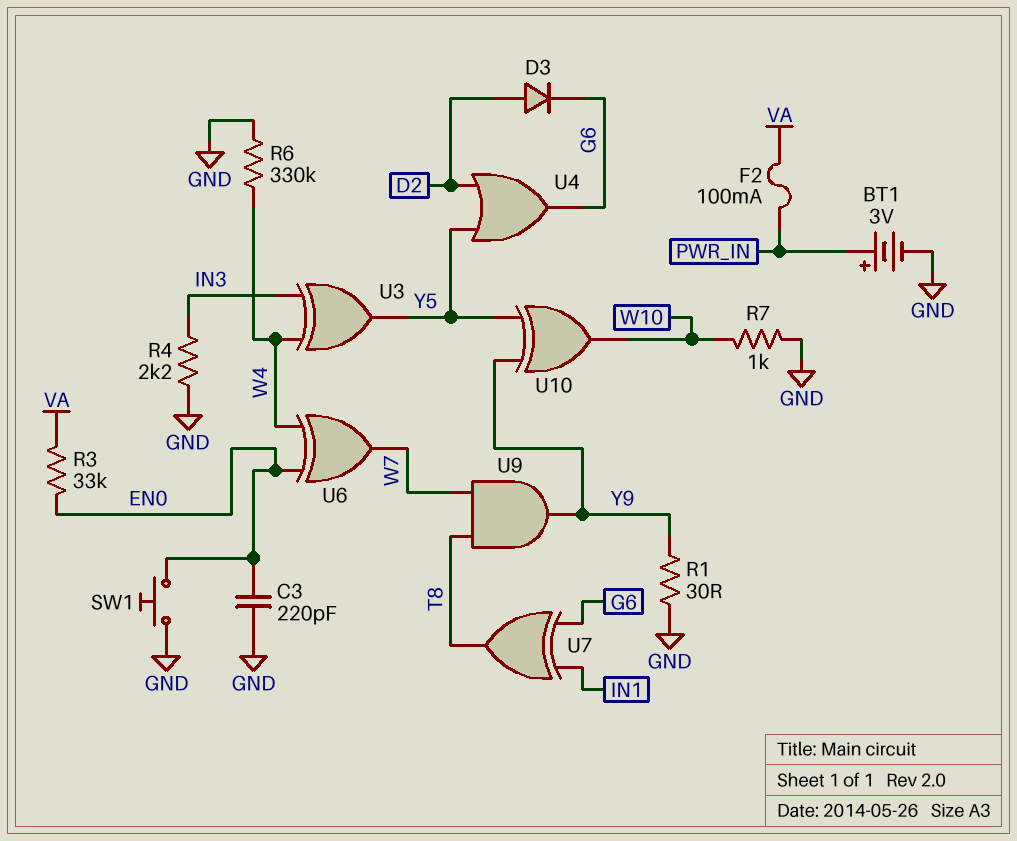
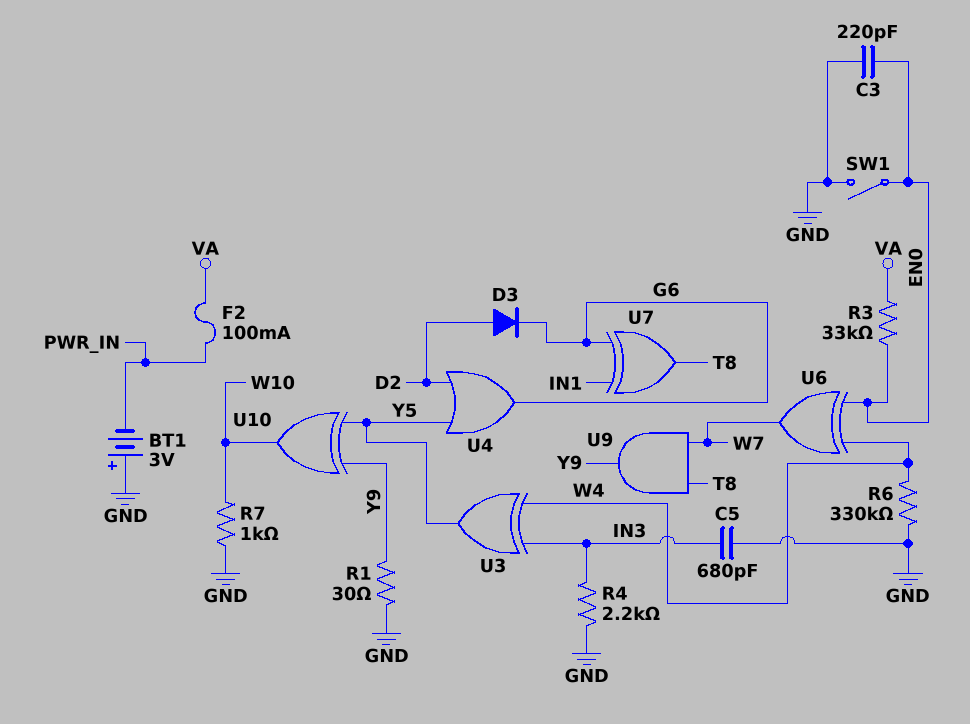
BT1: 3V (plus PWR_IN, minus GND) -> 3V (plus GND, minus PWR_IN)
C5: none -> 680pF (GND, IN3)
SW1: button (EN0, GND) -> switch (EN0, GND)

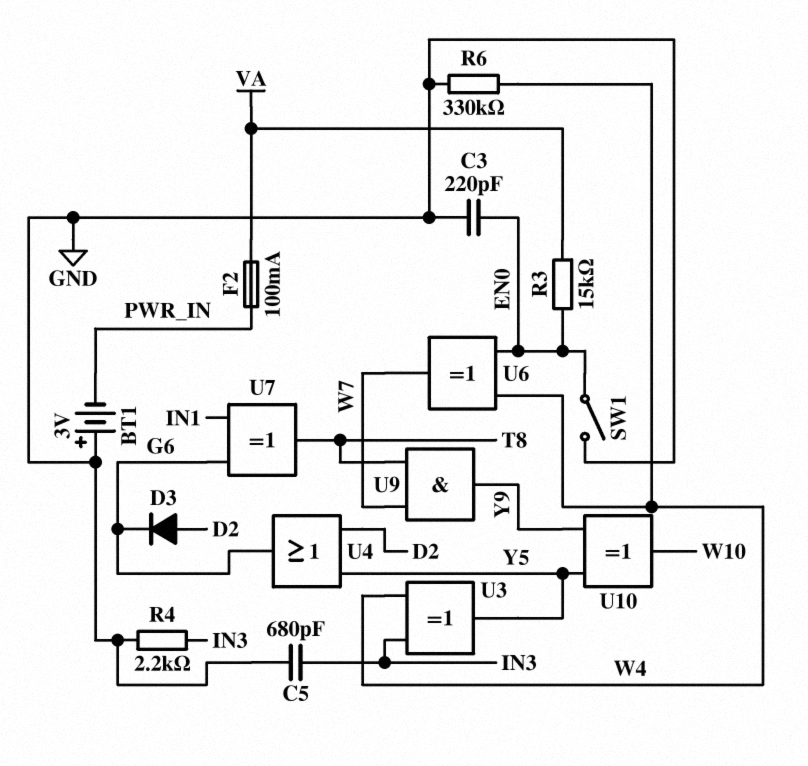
R1: 30 (GND, Y9) -> none
R3: 33k (EN0, VA) -> 15k (EN0, VA)
R7: 1k (GND, W10) -> none

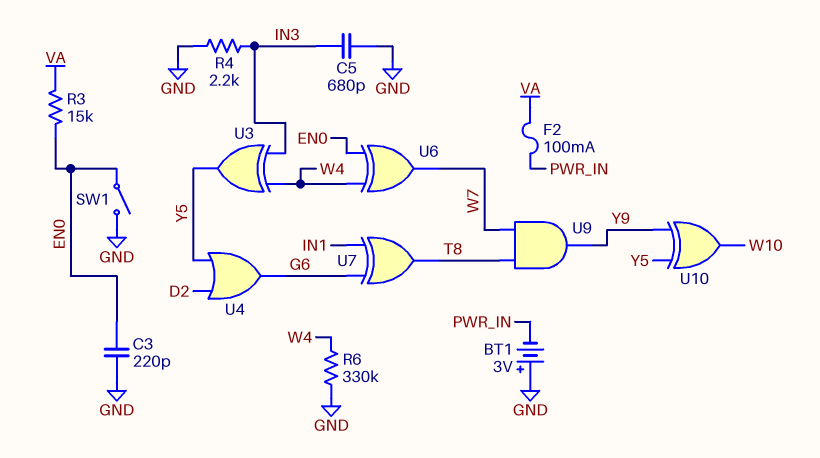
D3: diode (A D2, K G6) -> none

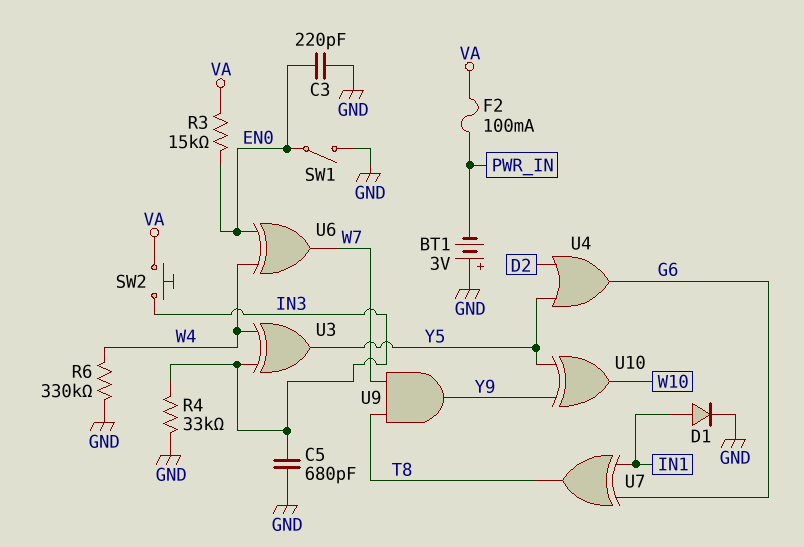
D1: none -> diode (A IN1, K GND)
R4: 2.2k (GND, IN3) -> 33k (GND, IN3)
SW2: none -> button (IN3, VA)

